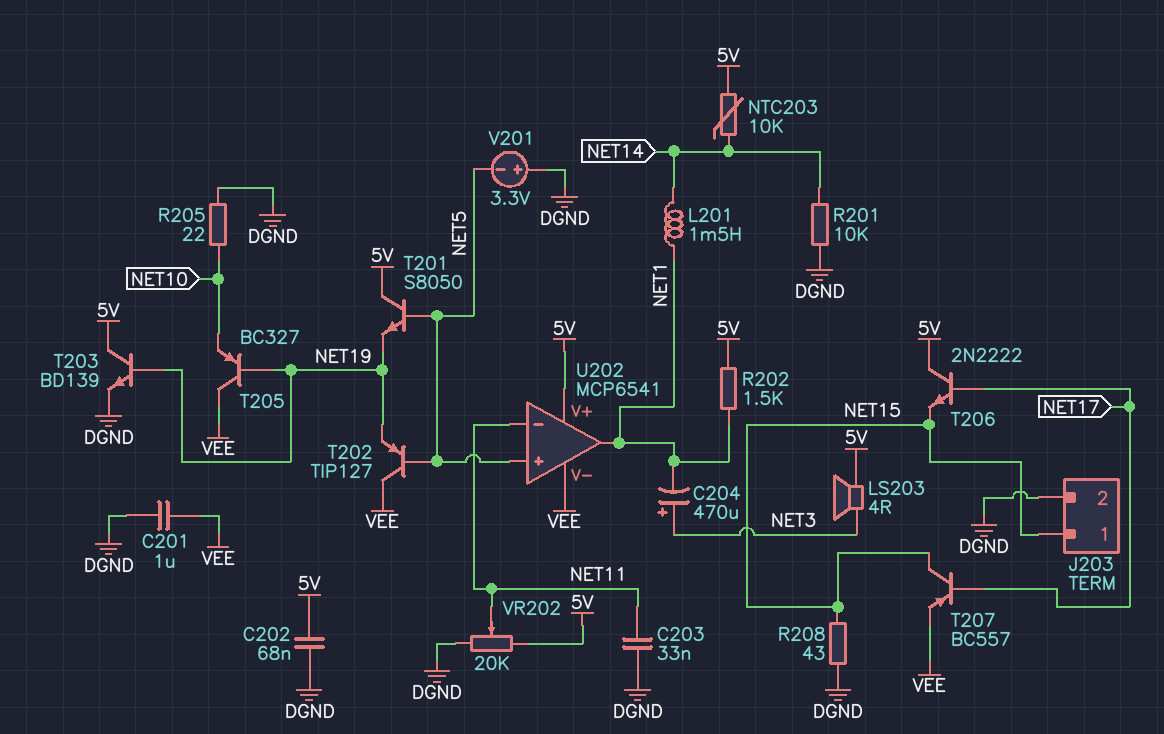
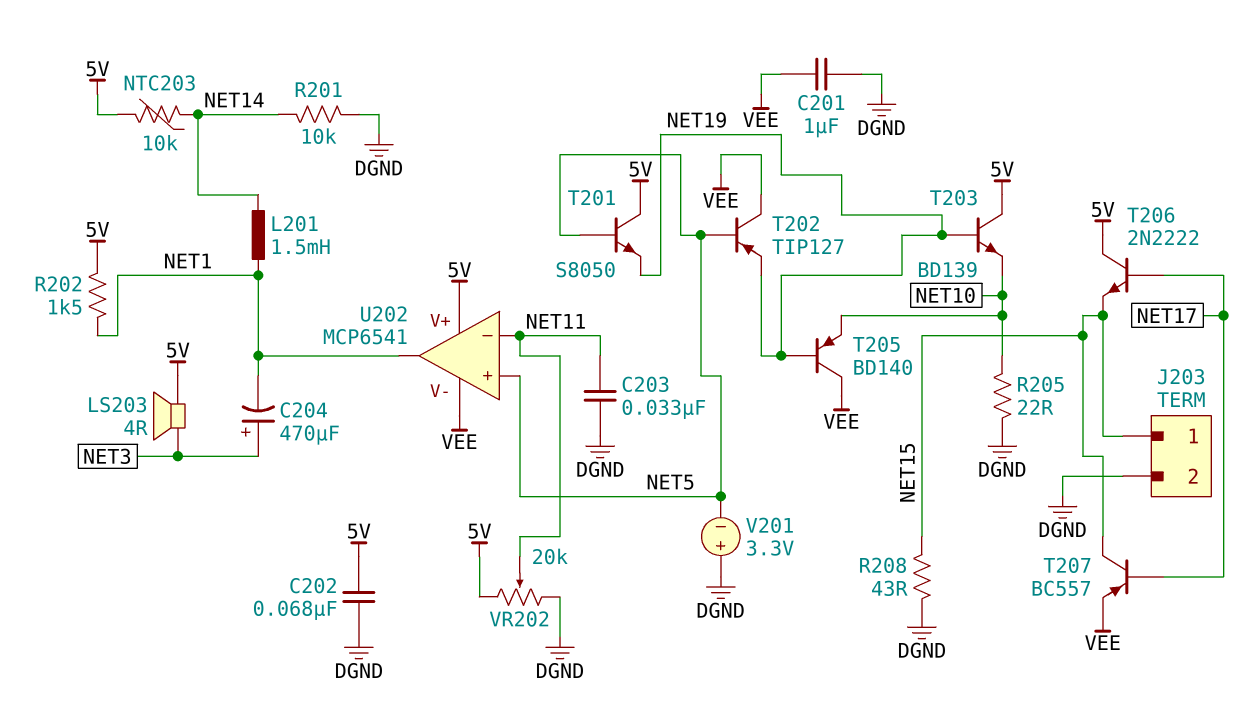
T203: NPN BD139 (B NET19, C 5V, E DGND) -> NPN BD139 (B NET19, C 5V, E NET10)
T205: PNP BC327 (B NET19, C VEE, E NET10) -> PNP BD140 (B NET19, C VEE, E NET10)

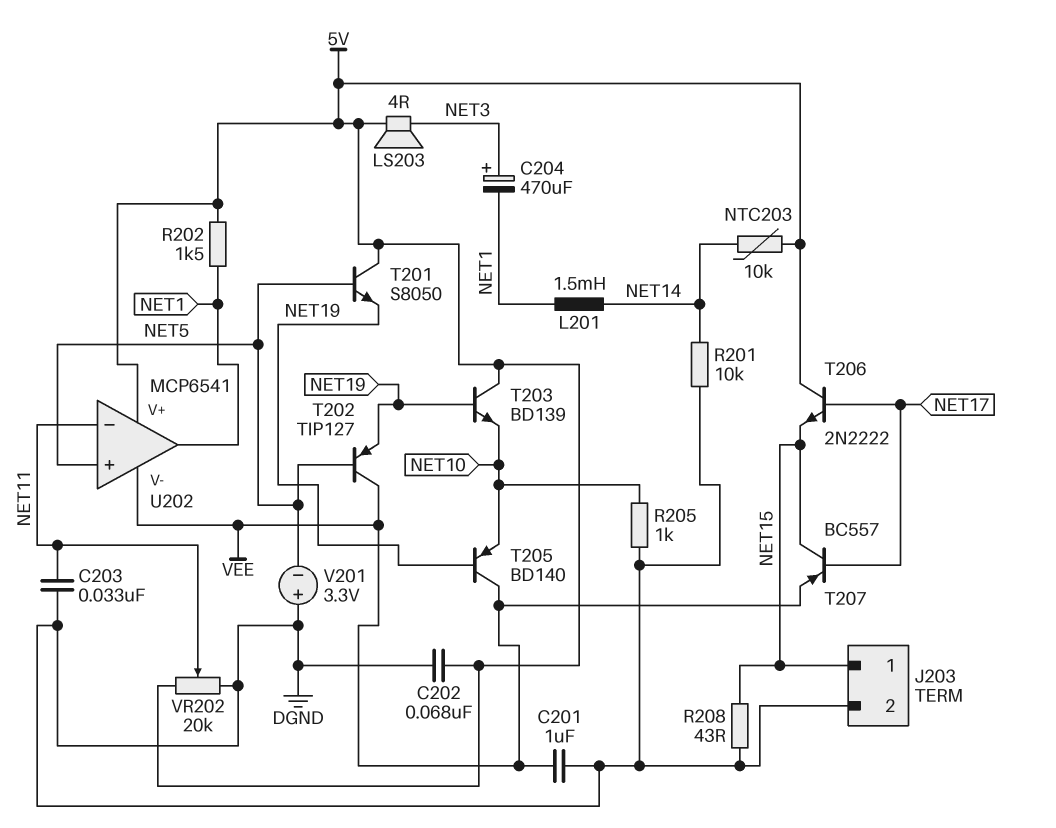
R205: 22 (DGND, NET10) -> 1k (DGND, NET10)

